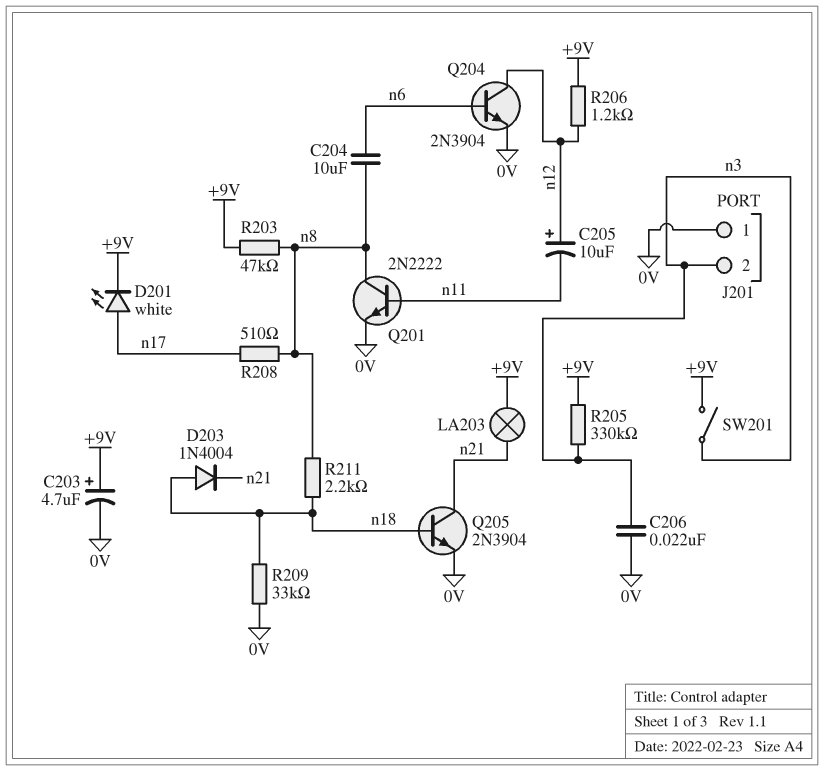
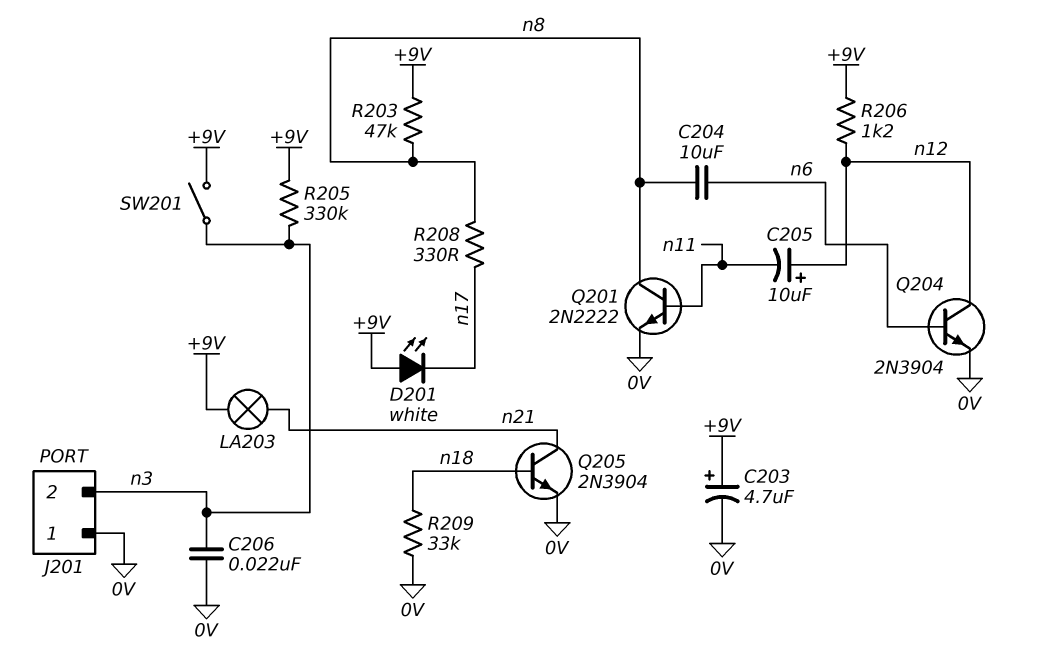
D201: LED white (A n17, K +9V) -> LED white (A +9V, K n17)
D203: diode 1N4004 (A n18, K n21) -> none
R208: 510 (n8, n17) -> 330 (n8, n17)
R211: 2.2k (n8, n18) -> none

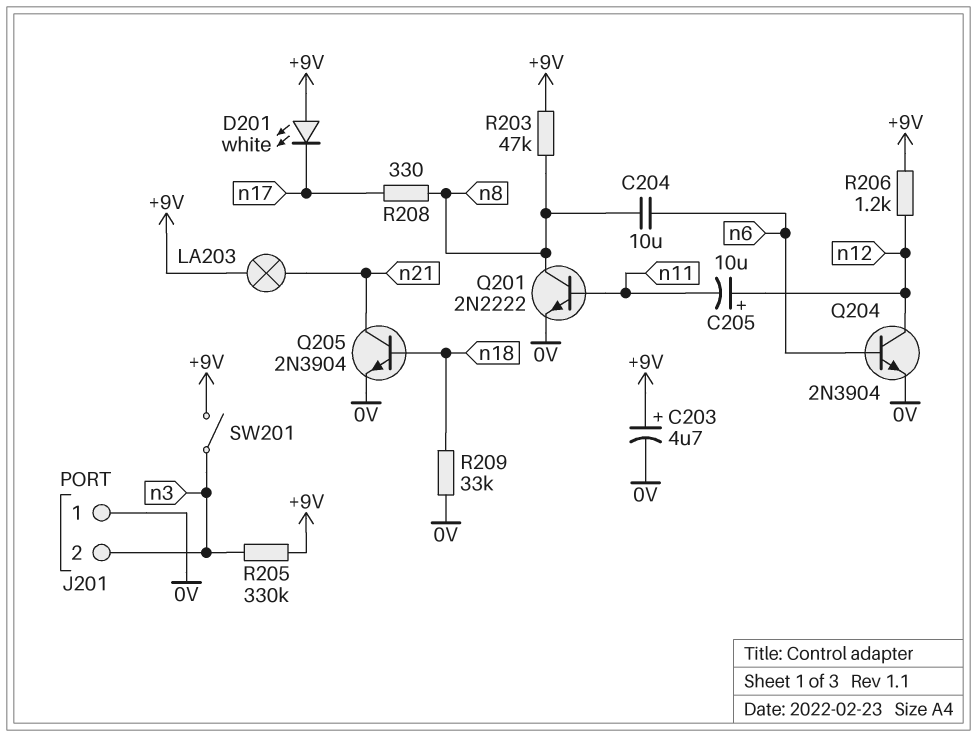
C206: 22nF (0V, n3) -> none

